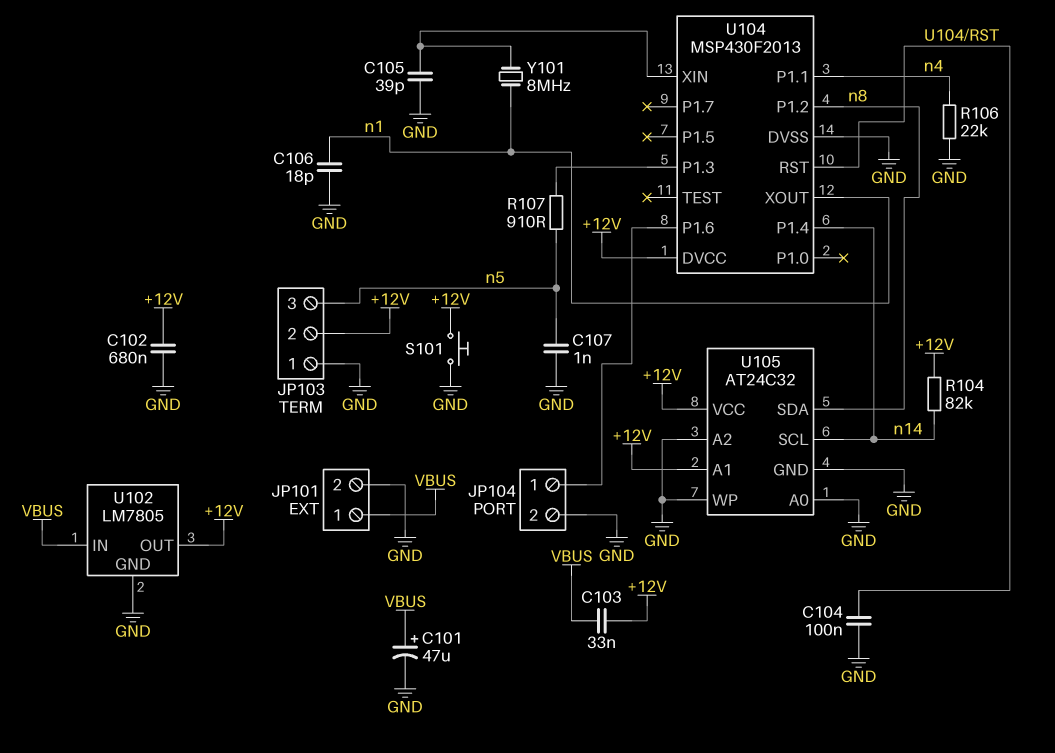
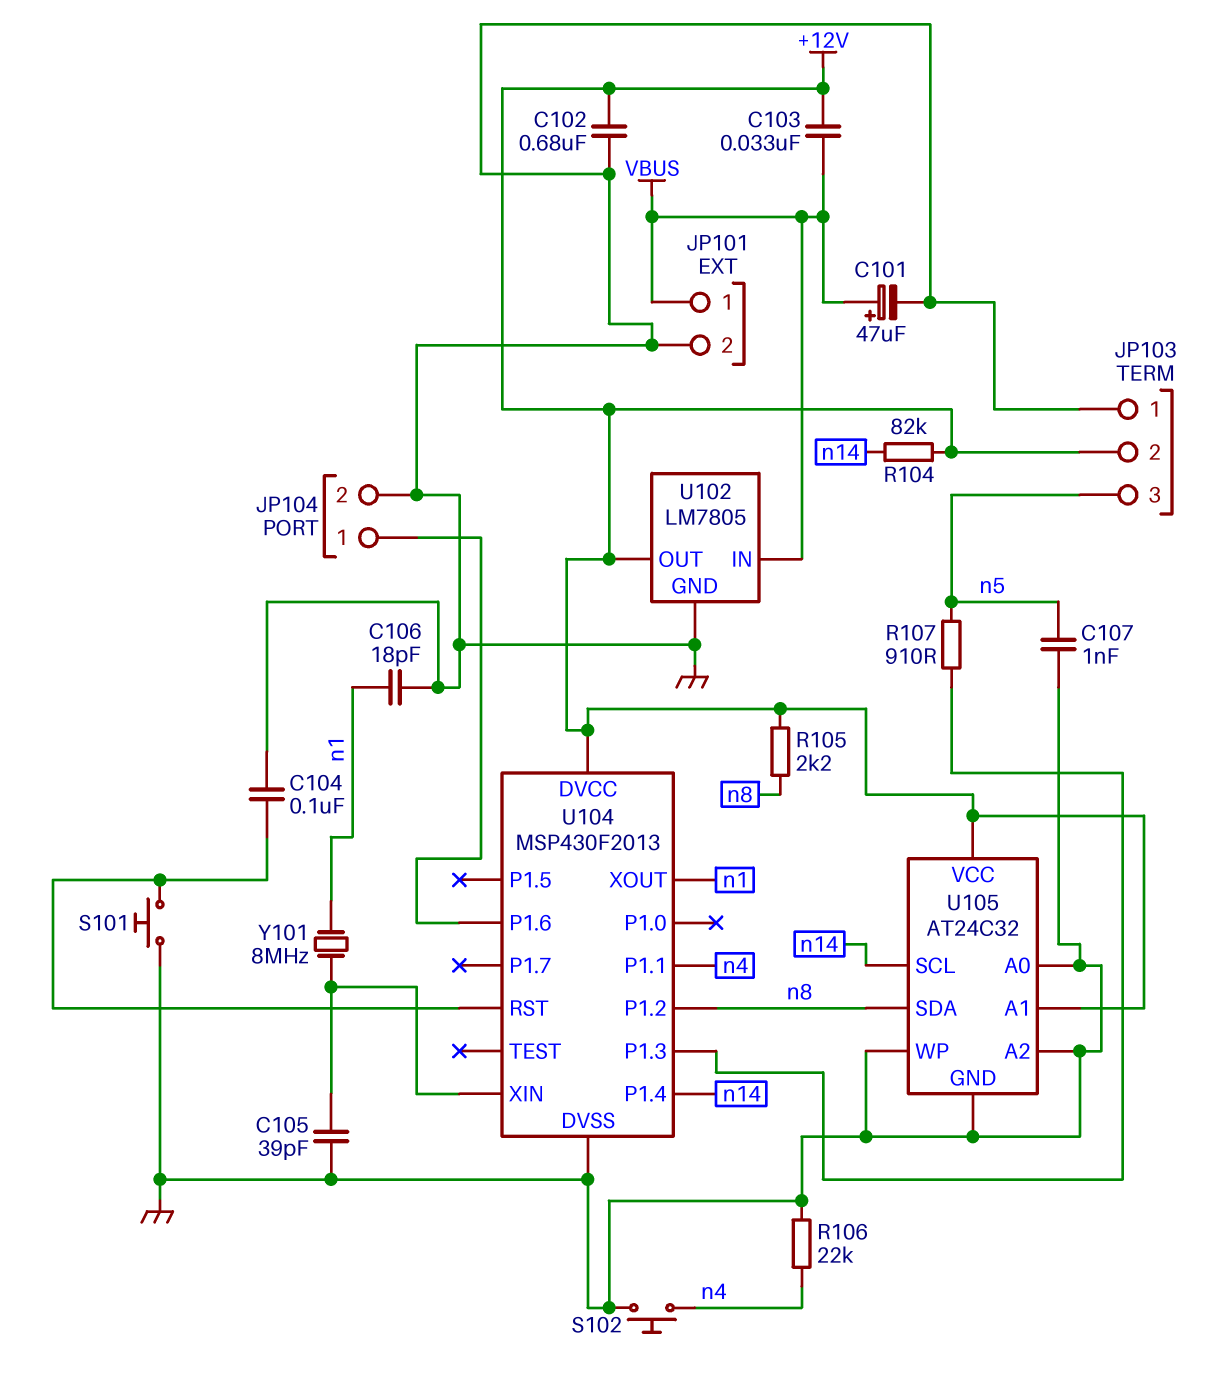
R105: none -> 2.2k (+12V, n8)
S101: button (+12V, GND) -> button (GND, U104/RST)
S102: none -> button (GND, n4)

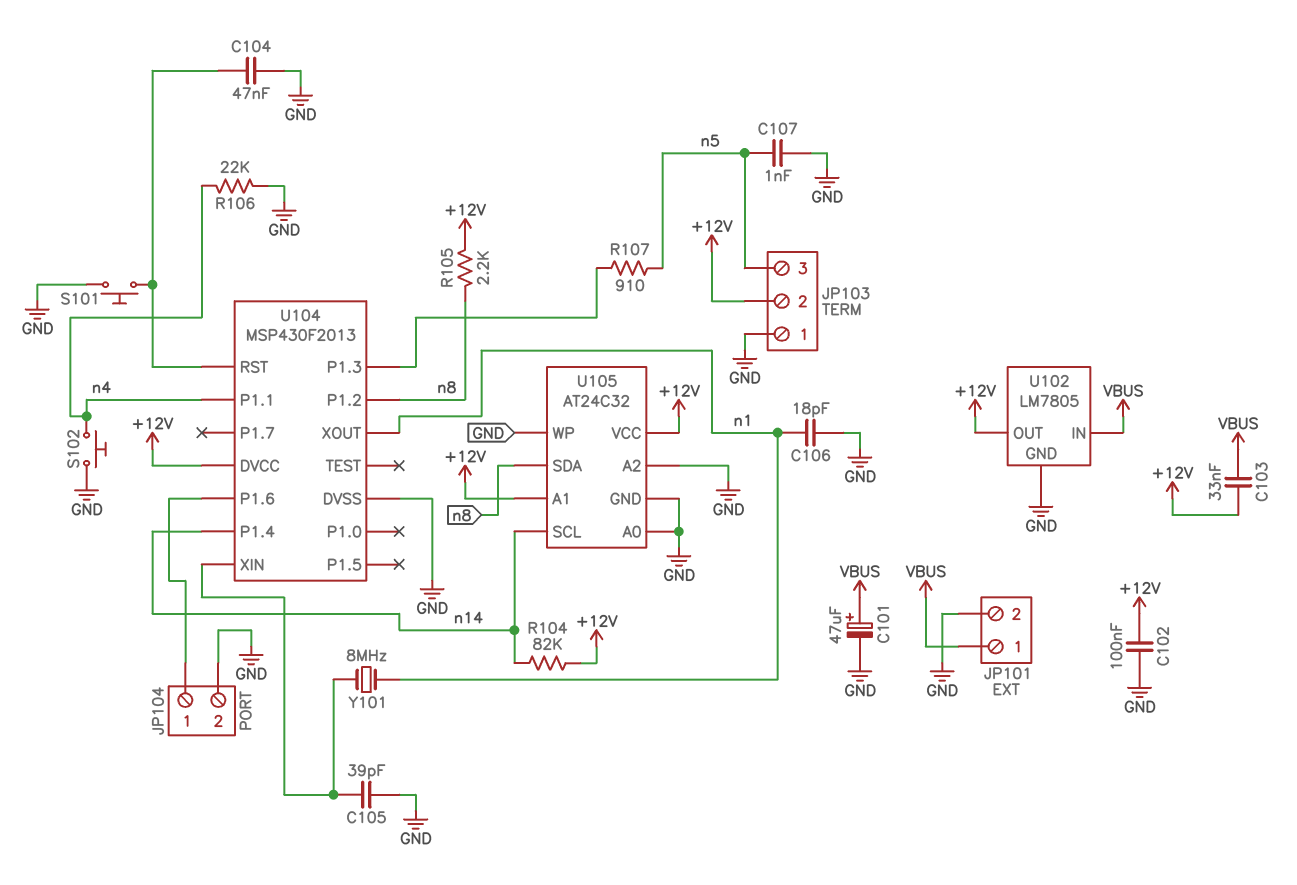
C102: 680nF (+12V, GND) -> 100nF (+12V, GND)
C104: 100nF (GND, U104/RST) -> 47nF (GND, U104/RST)

